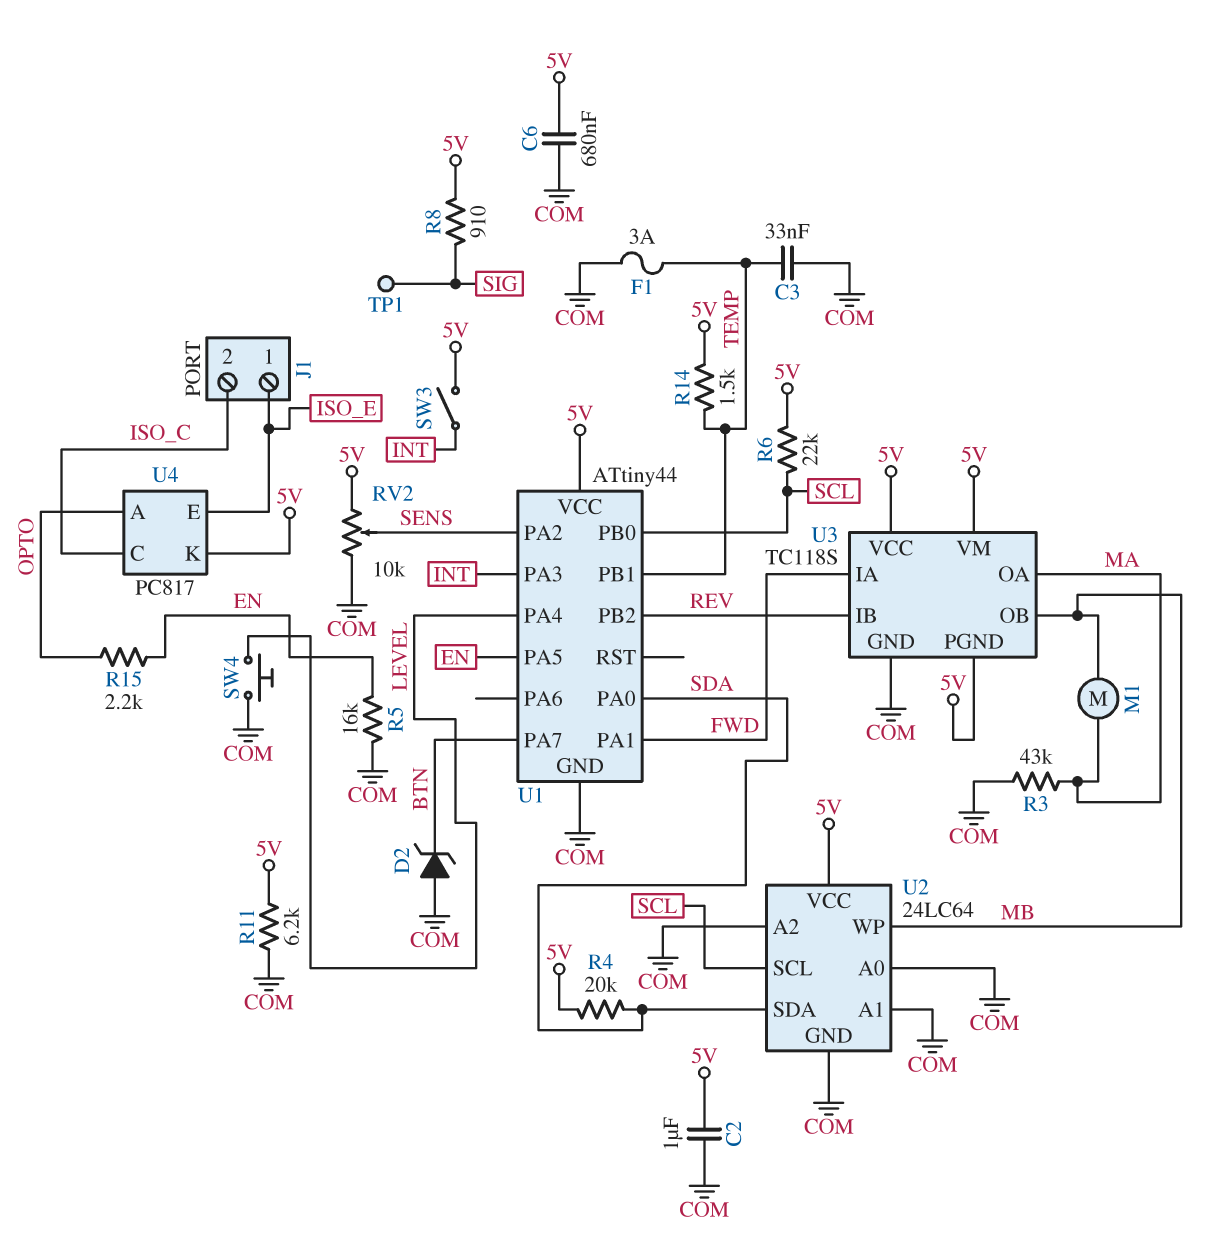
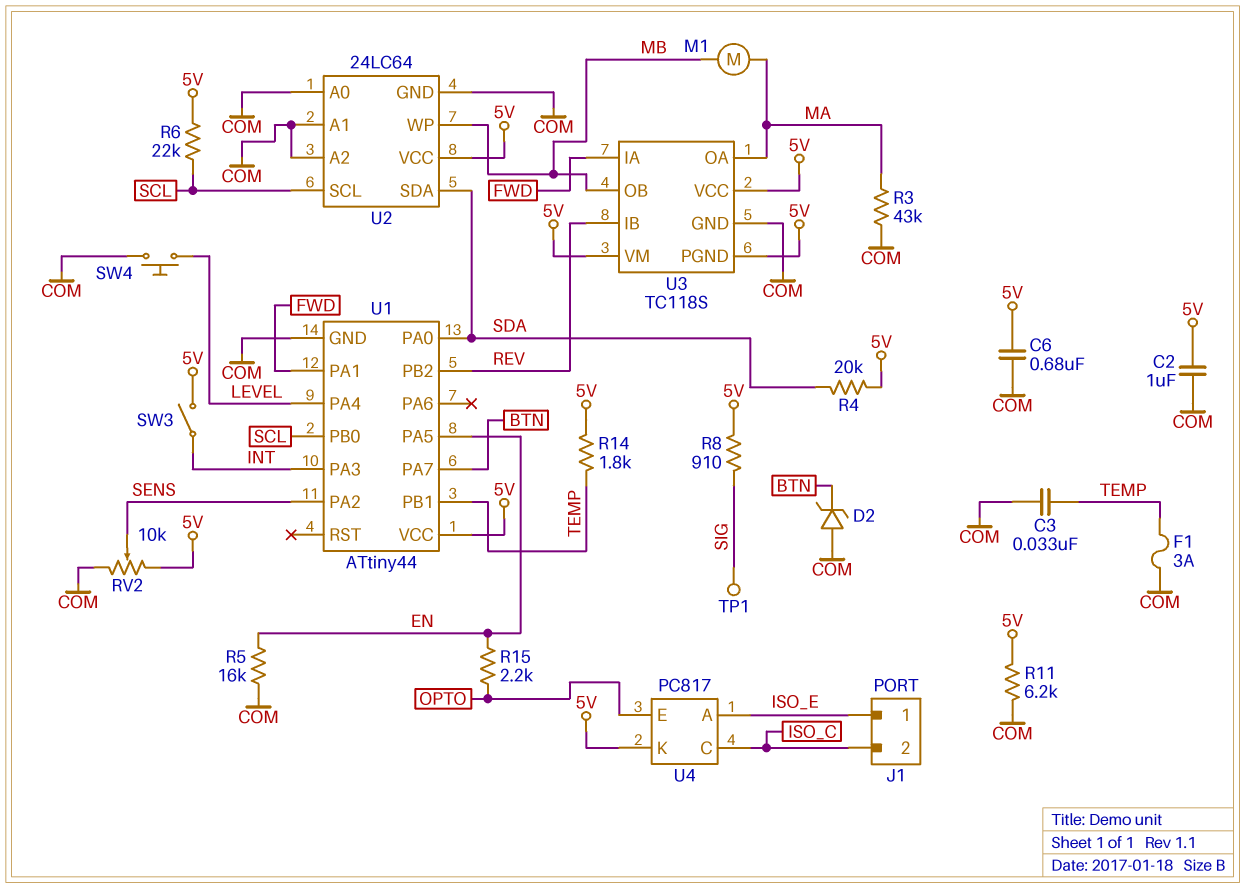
R14: 1.5k (5V, TEMP) -> 1.8k (5V, TEMP)
U4 pin A: OPTO -> ISO_E
U4 pin E: ISO_E -> OPTO

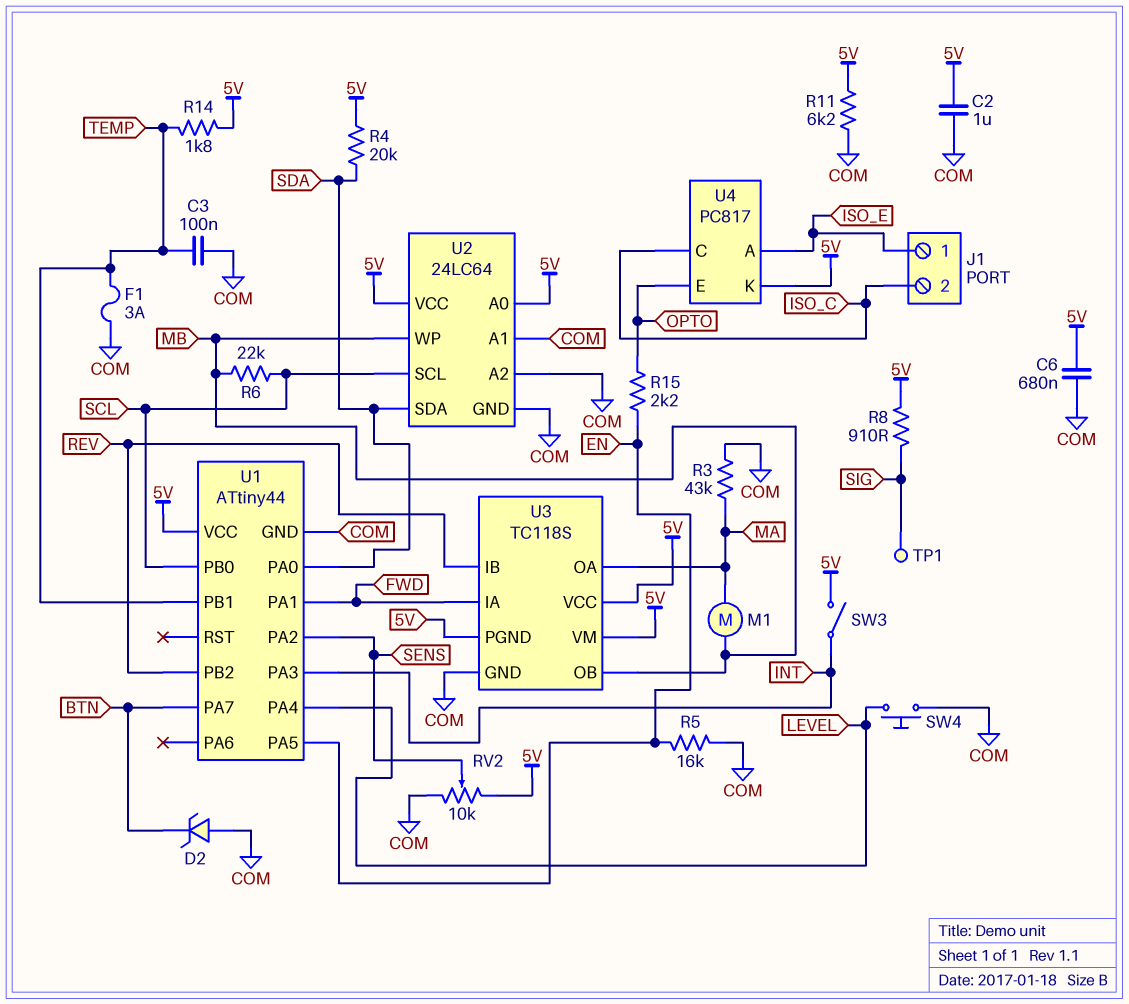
C3: 33nF (COM, TEMP) -> 100nF (COM, TEMP)
R6: 22k (5V, SCL) -> 22k (MB, SCL)
U2 pin A0: COM -> 5V

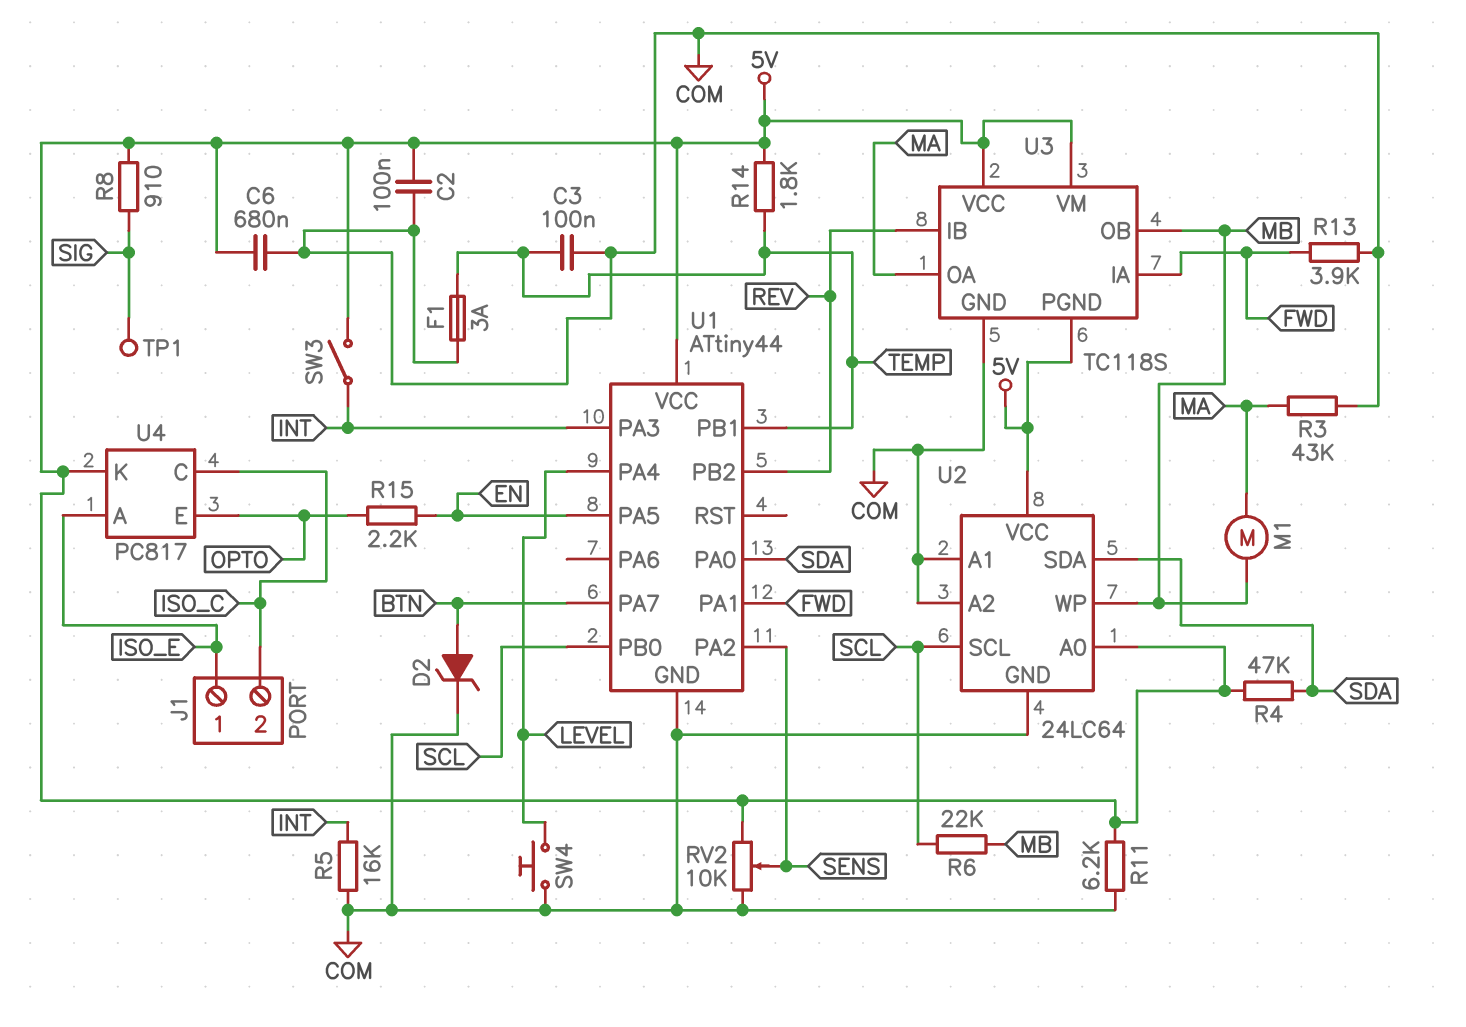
C2: 1uF (5V, COM) -> 100nF (5V, COM)
D2: zener (A COM, K BTN) -> zener (A BTN, K COM)
R4: 20k (5V, SDA) -> 47k (5V, SDA)
R5: 16k (COM, EN) -> 16k (COM, INT)
R13: none -> 3.9k (COM, FWD)

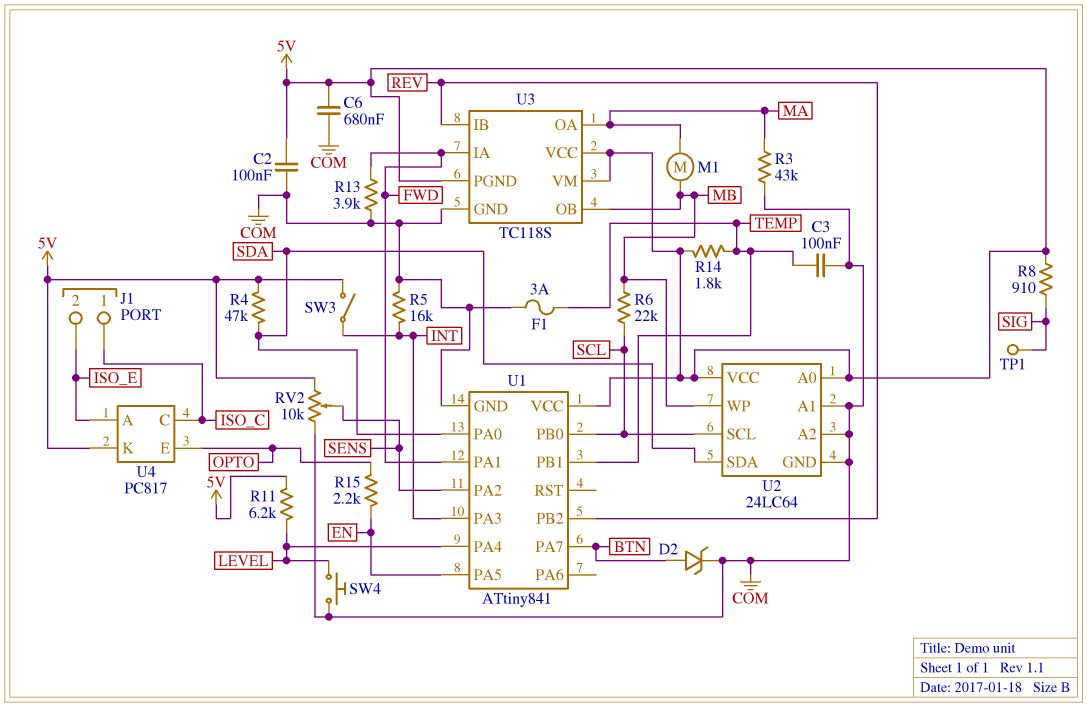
J1 pin 1: ISO_E -> ISO_C
J1 pin 2: ISO_C -> ISO_E
R11: 6.2k (5V, COM) -> 6.2k (5V, LEVEL)
U1: ATtiny44 -> ATtiny841

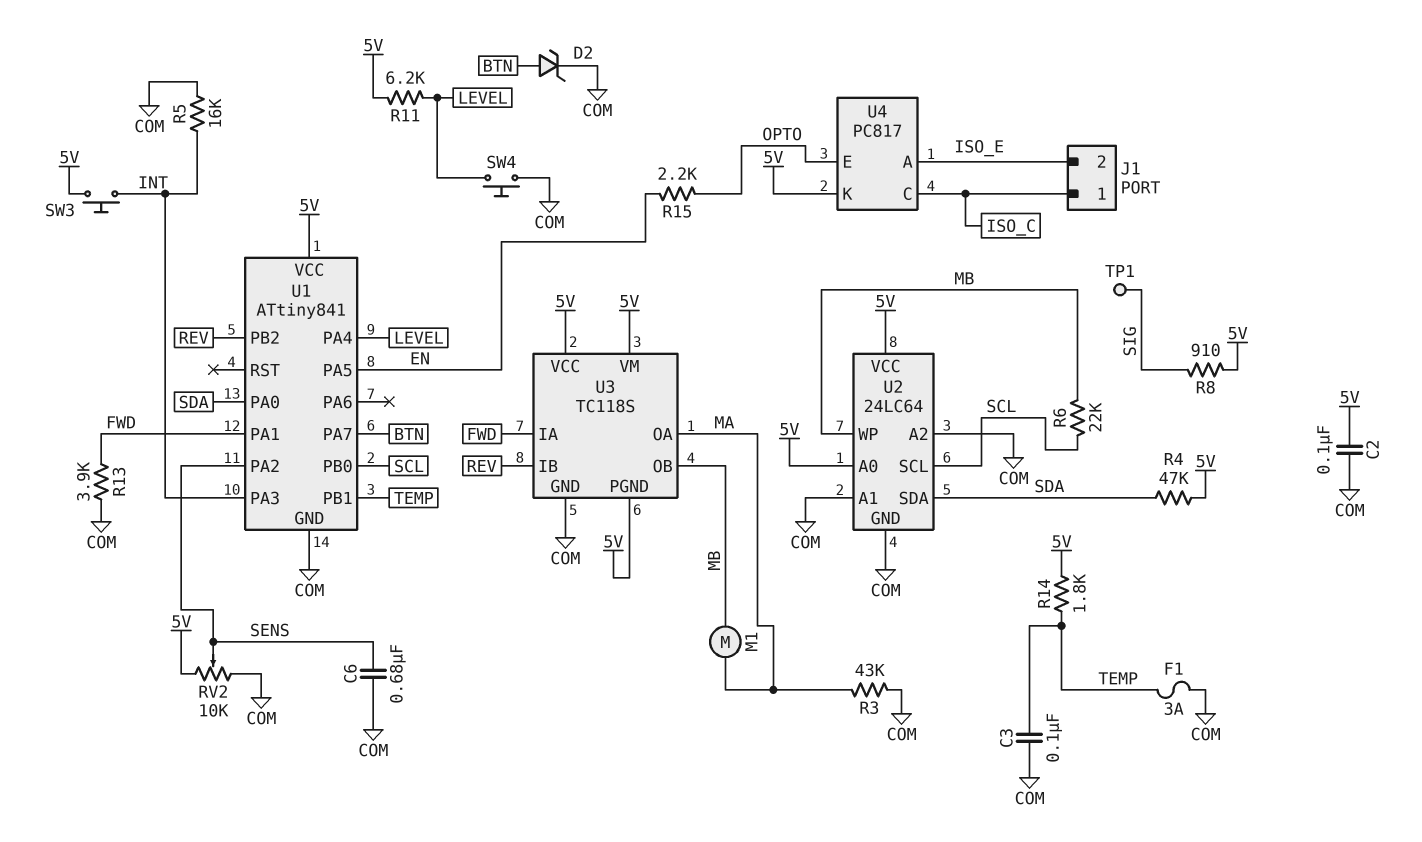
C6: 680nF (5V, COM) -> 680nF (COM, SENS)
SW3: switch (5V, INT) -> button (5V, INT)

